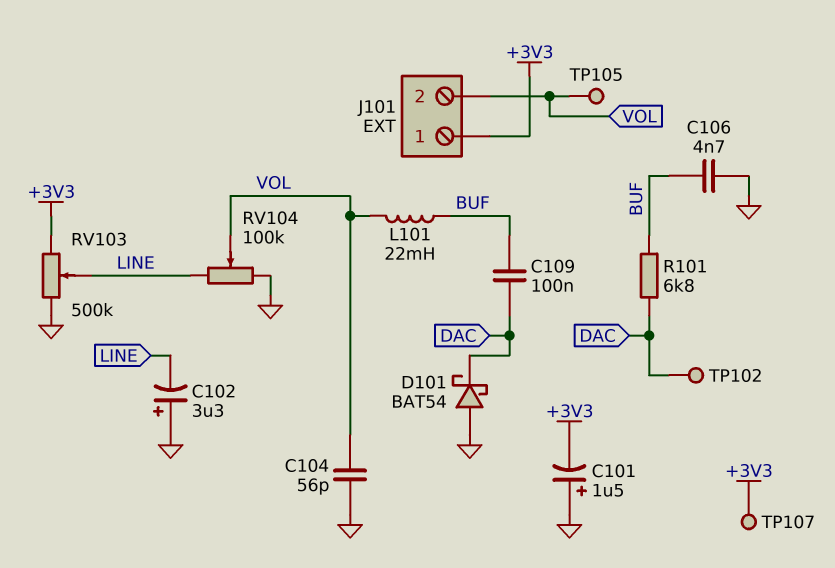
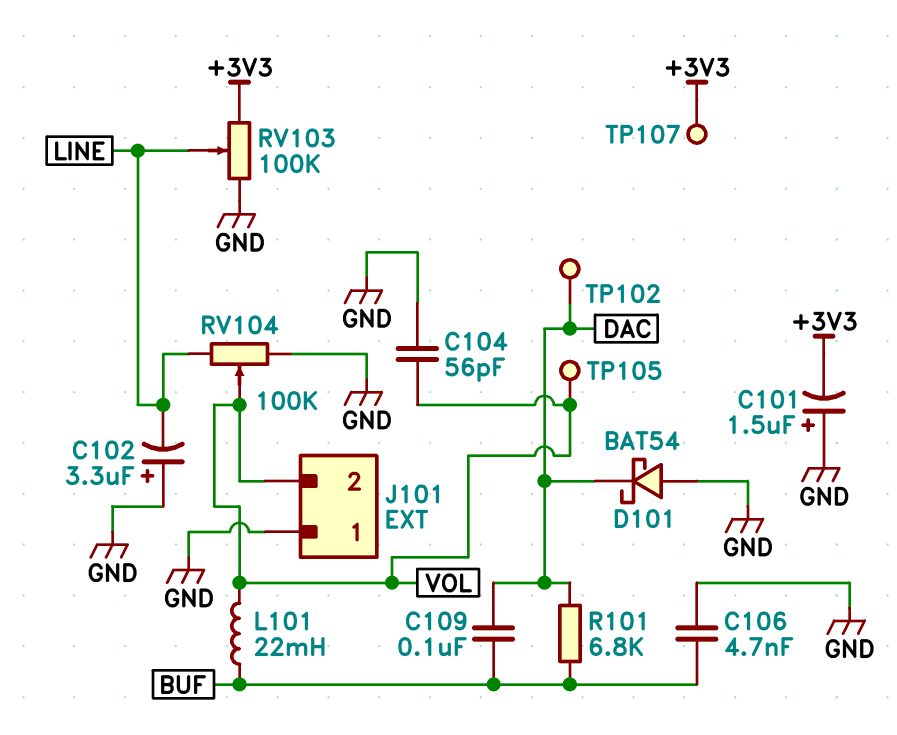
J101 pin 1: +3V3 -> GND
RV103: 500k (+3V3, GND, wiper LINE) -> 100k (+3V3, GND, wiper LINE)

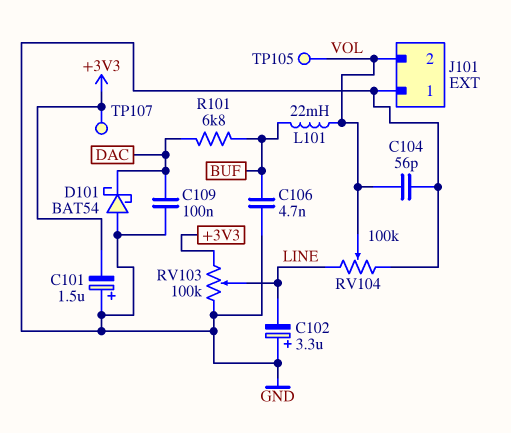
C109: 100nF (BUF, DAC) -> 100nF (DAC, GND)
TP102: test point (DAC) -> none

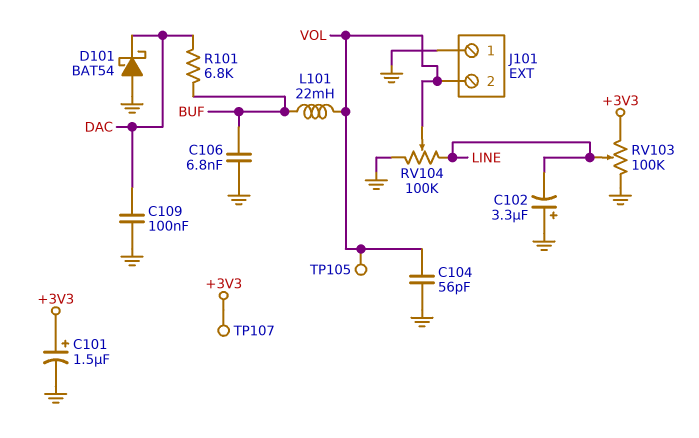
C101: 1.5uF (plus GND, minus +3V3) -> 1.5uF (plus +3V3, minus GND)
C106: 4.7nF (BUF, GND) -> 6.8nF (BUF, GND)

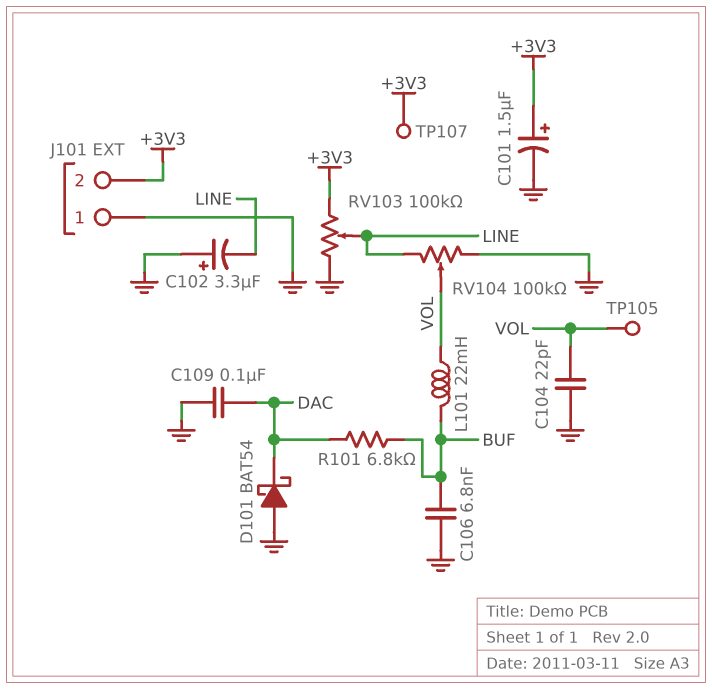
C104: 56pF (GND, VOL) -> 22pF (GND, VOL)
J101 pin 2: VOL -> +3V3

